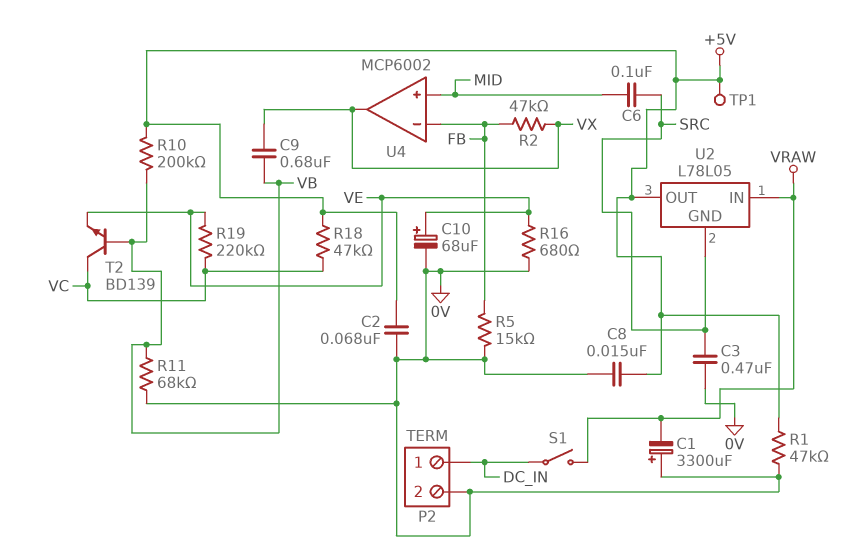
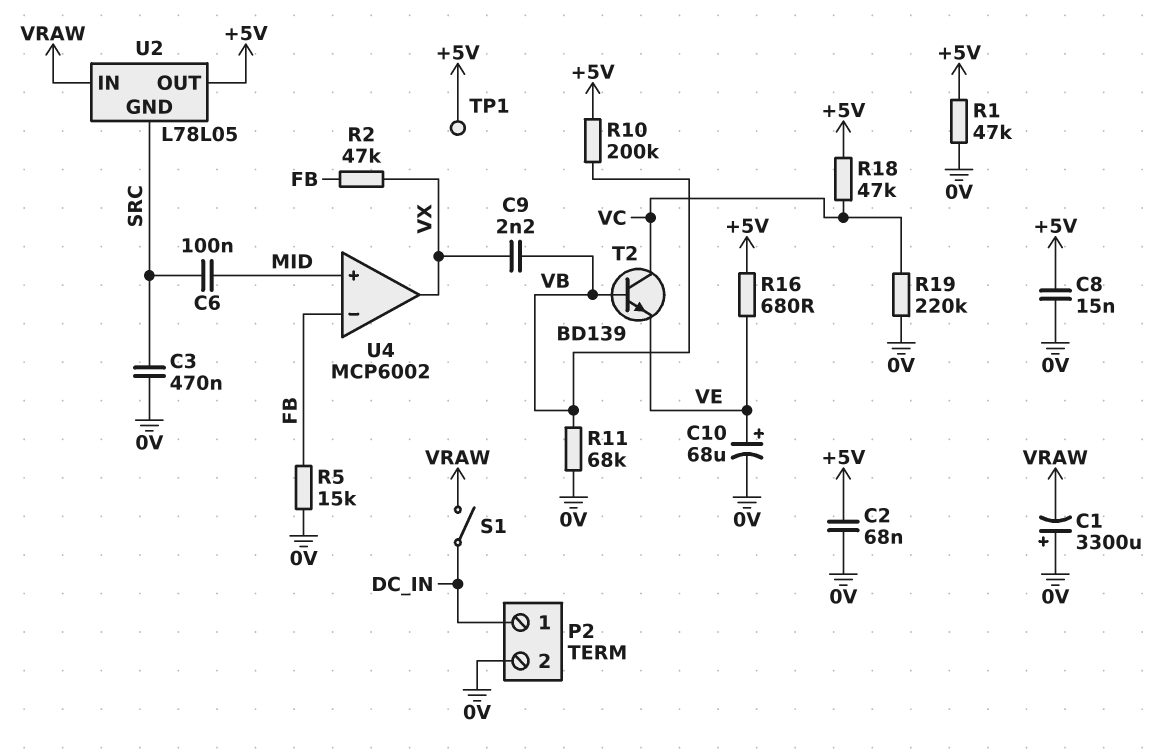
C9: 680nF (VB, VX) -> 2.2nF (VB, VX)
R16: 680 (0V, VE) -> 680 (+5V, VE)
R19: 220k (VC, VE) -> 220k (0V, VC)

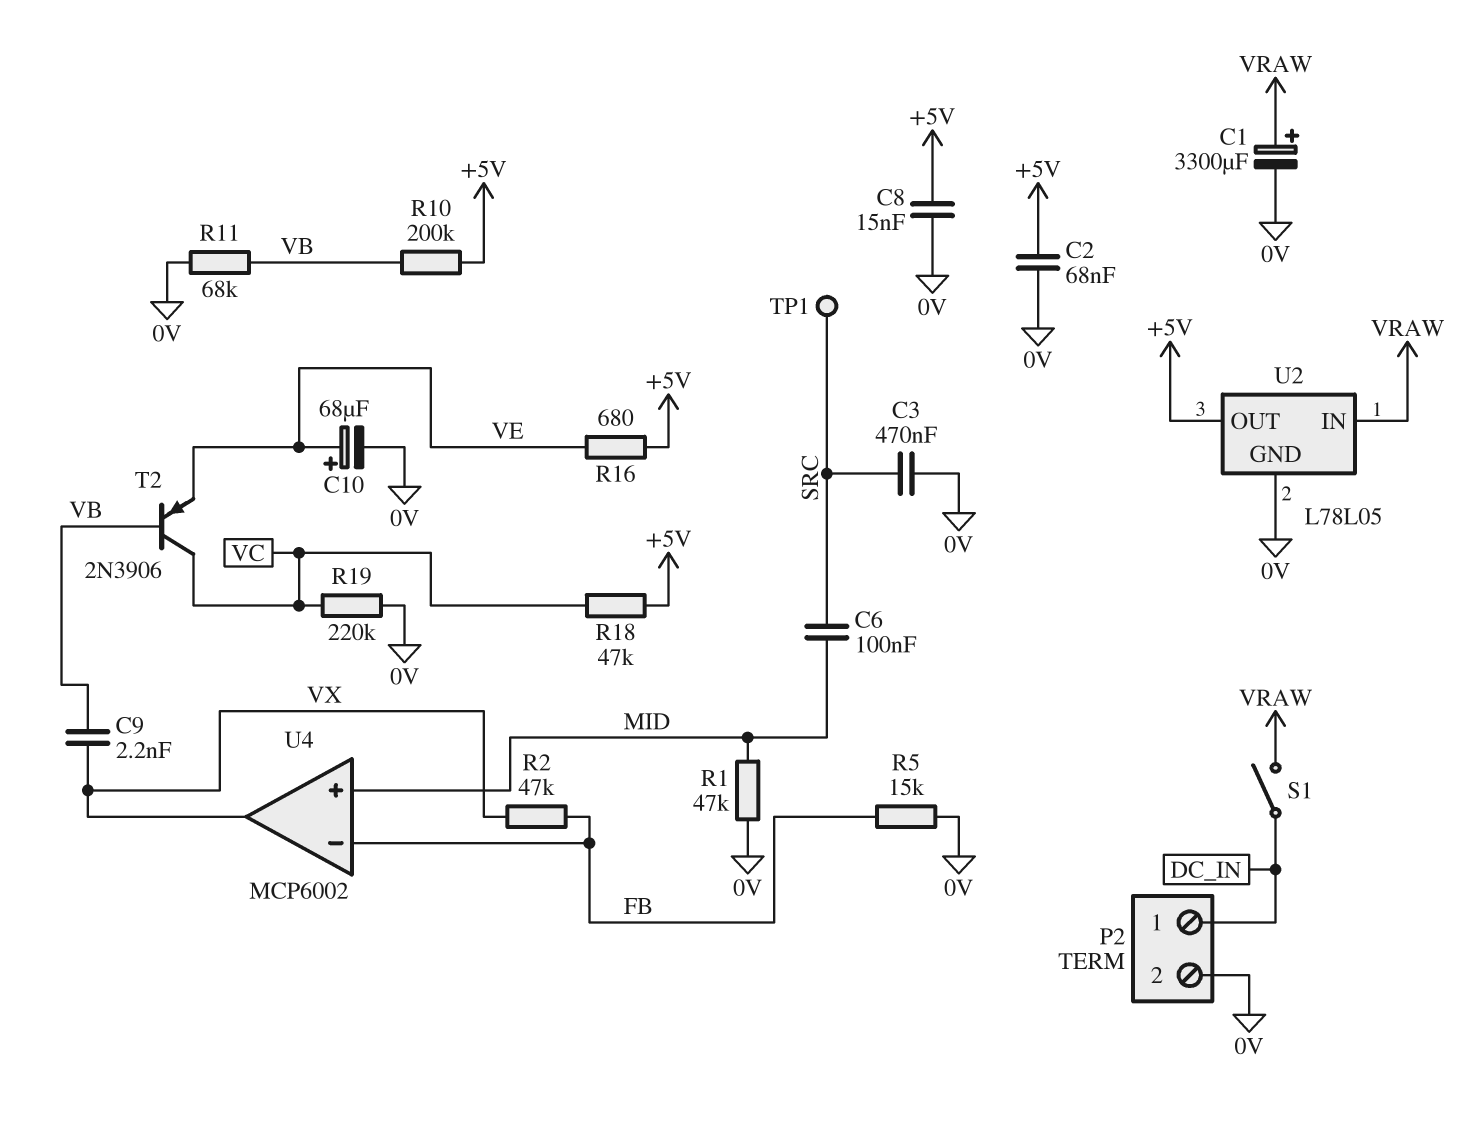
C1: 3300uF (plus 0V, minus VRAW) -> 3300uF (plus VRAW, minus 0V)
R1: 47k (+5V, 0V) -> 47k (0V, MID)
T2: NPN BD139 (B VB, C VC, E VE) -> PNP 2N3906 (B VB, C VC, E VE)
TP1: test point (+5V) -> test point (SRC)
U2 pin GND: SRC -> 0V

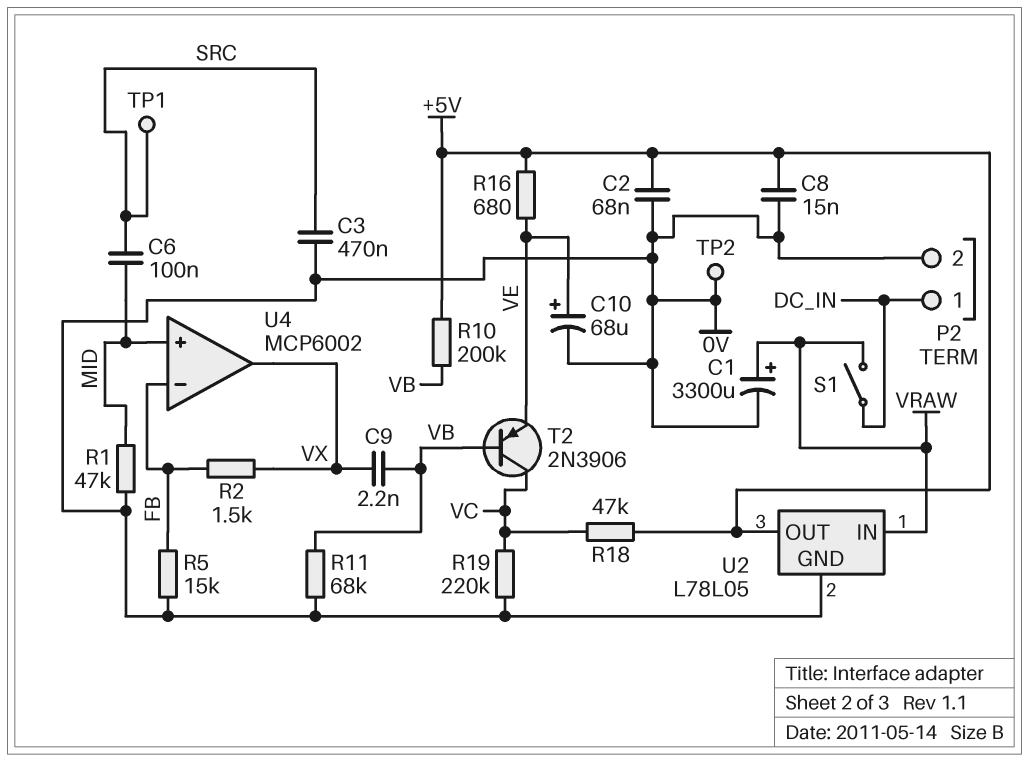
R2: 47k (FB, VX) -> 1.5k (FB, VX)
TP2: none -> test point (0V)

